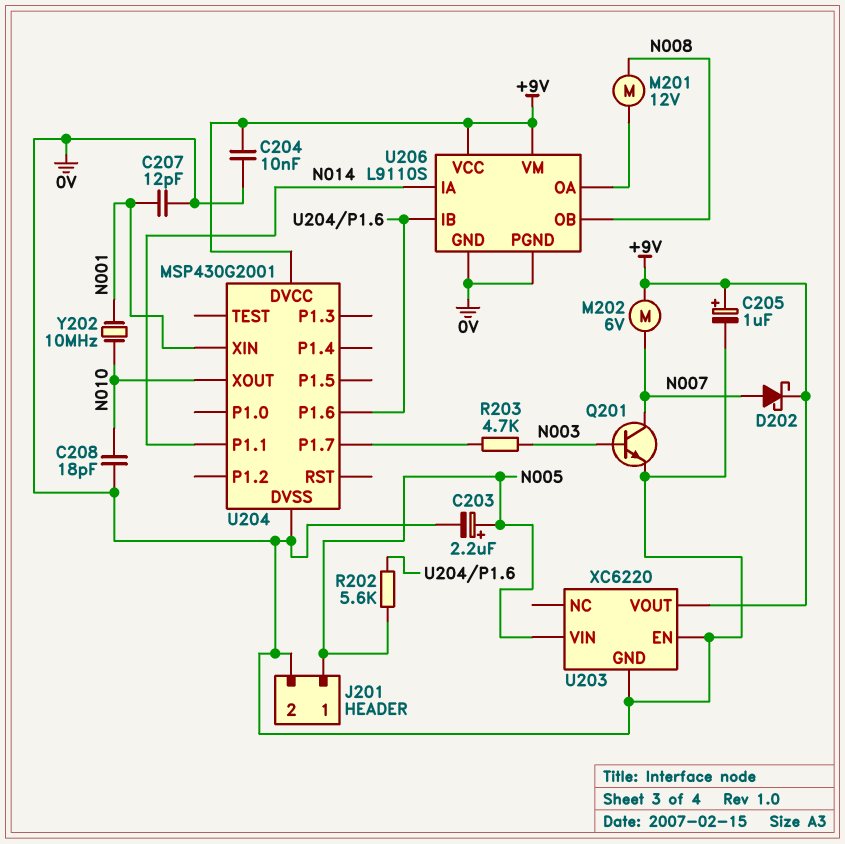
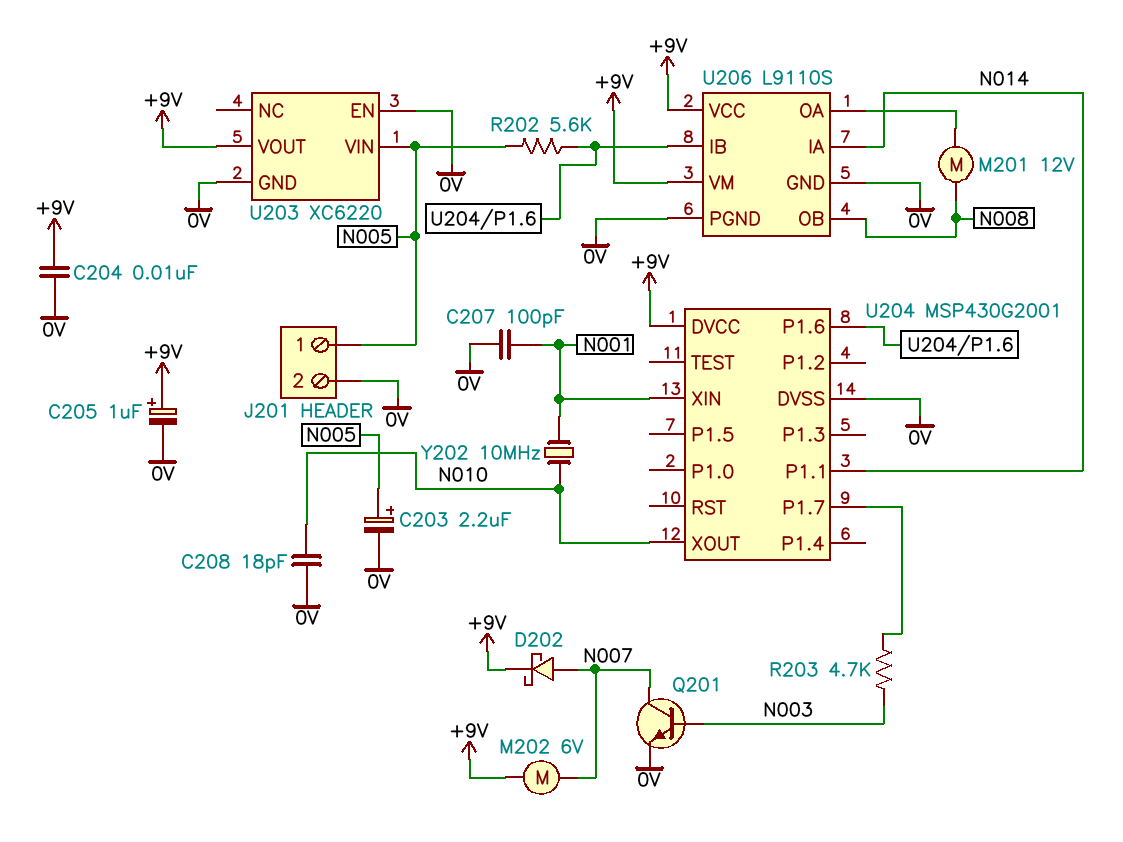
C207: 12pF (0V, N001) -> 100pF (0V, N001)

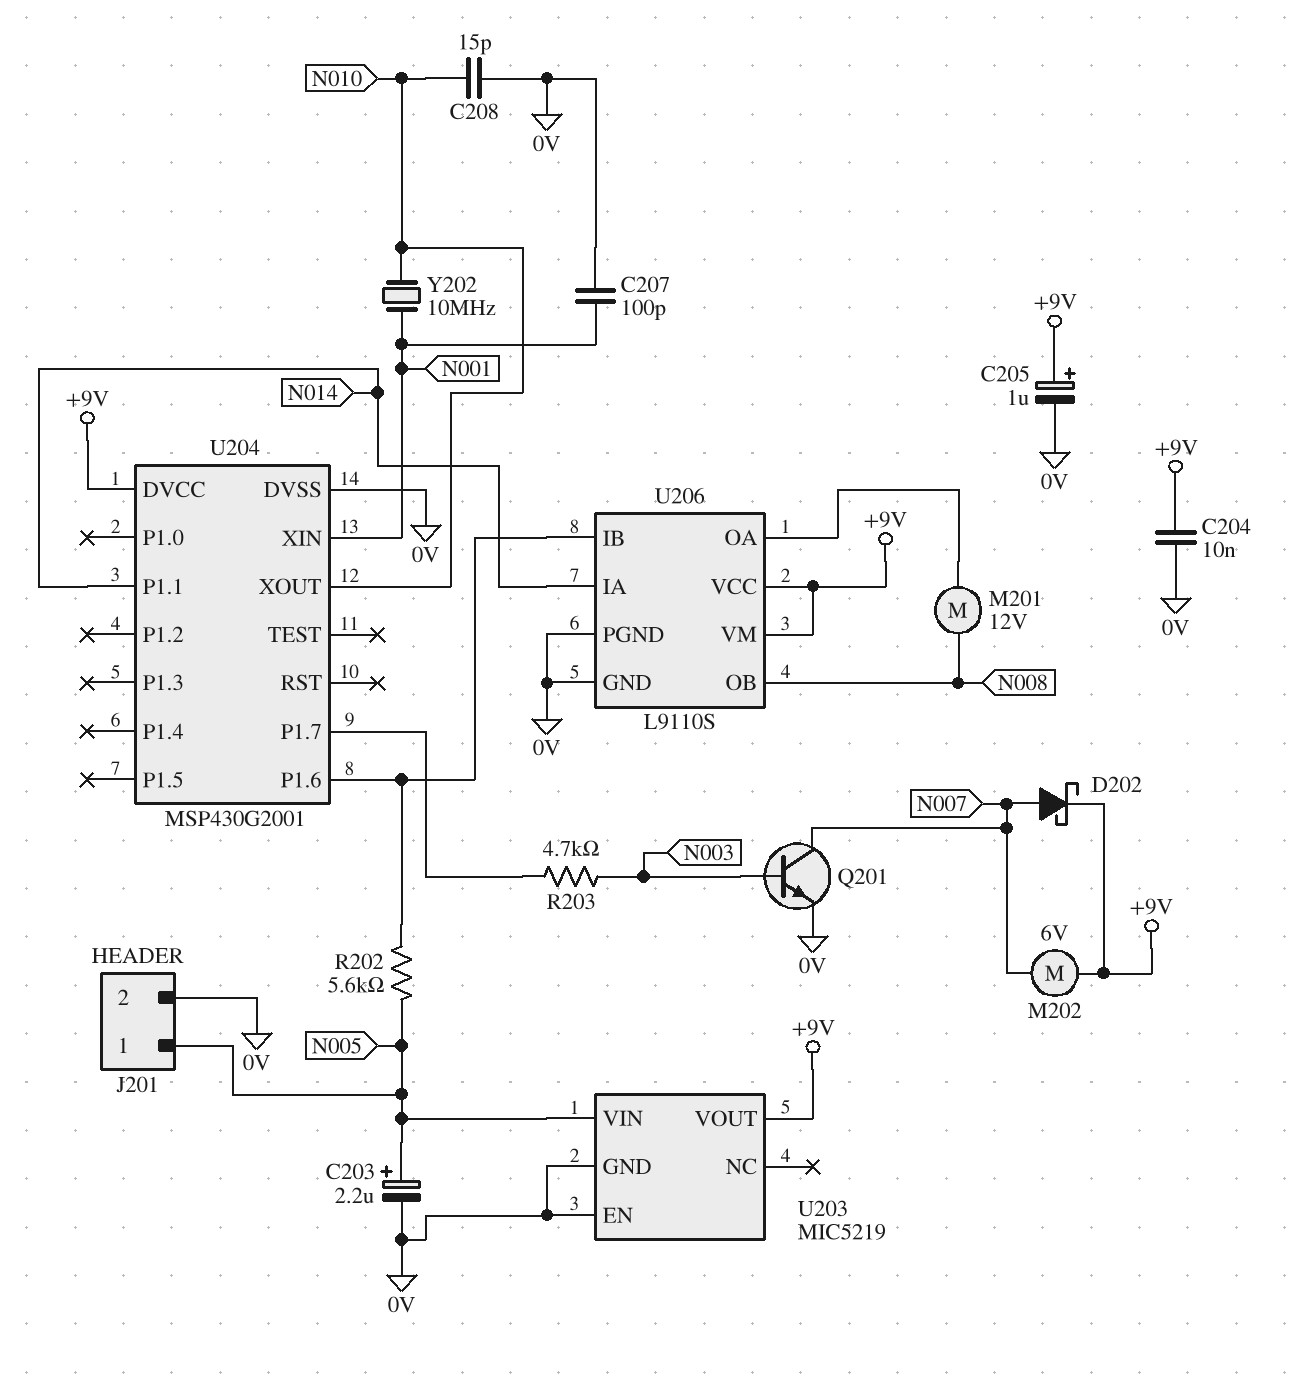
C208: 18pF (0V, N010) -> 15pF (0V, N010)
U203: XC6220 -> MIC5219

